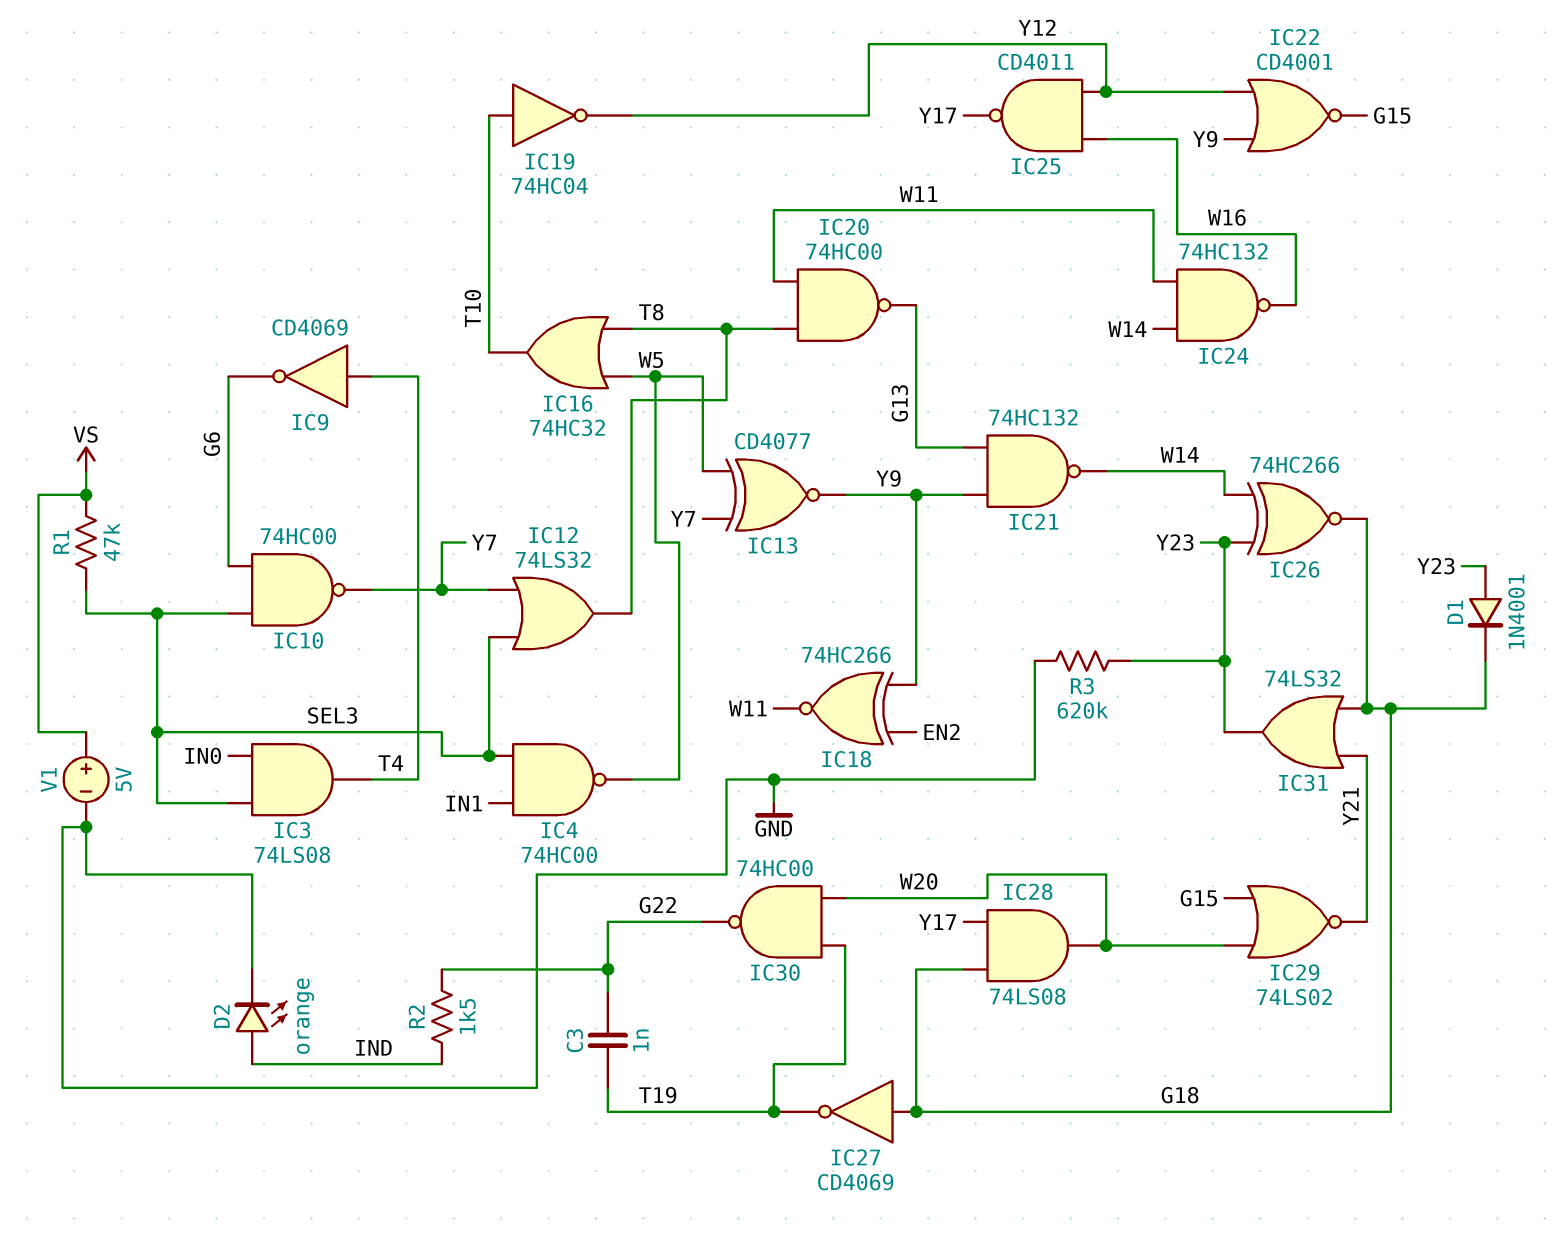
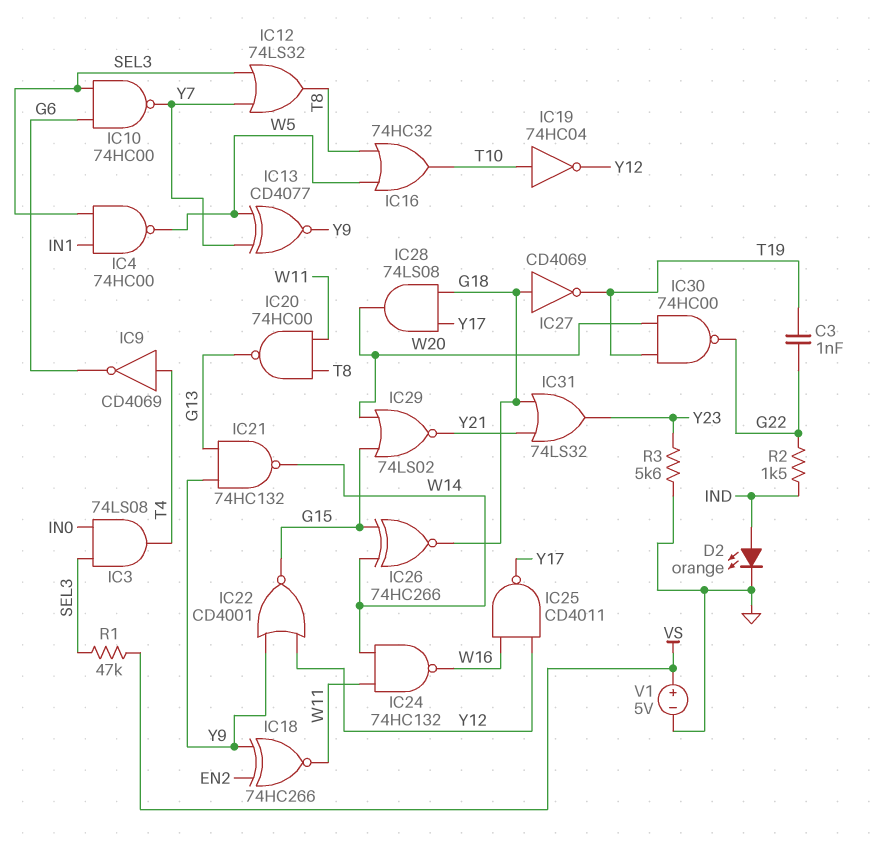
D1: diode 1N4001 (A Y23, K G18) -> none
IC26: XNOR 74HC266 (in W14, in Y23, out G18) -> XNOR 74HC266 (in G15, in W14, out G18)
R3: 620k (GND, Y23) -> 5.6k (GND, Y23)

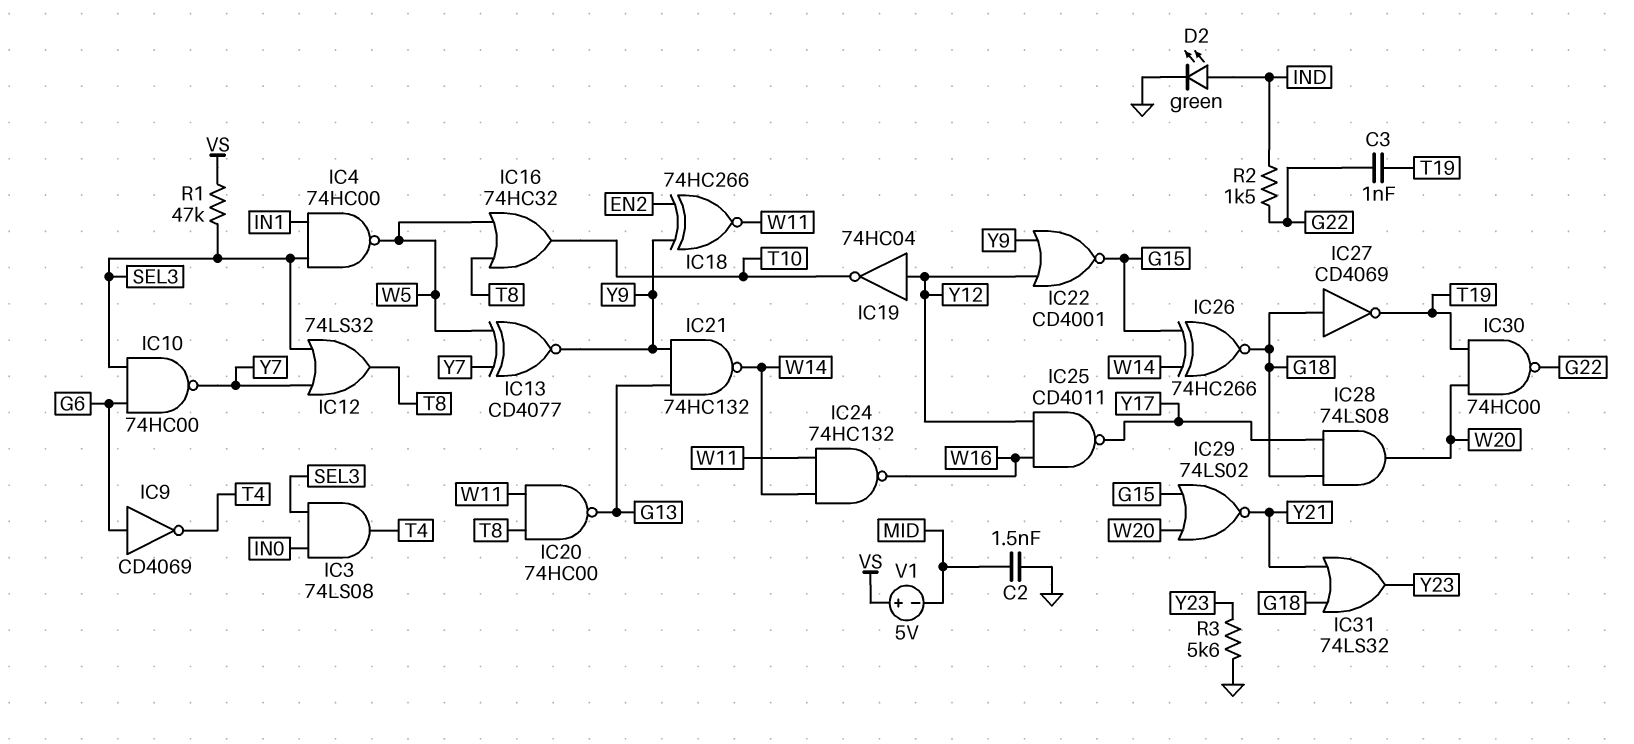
C2: none -> 1.5nF (GND, MID)
D2: LED orange (A IND, K GND) -> LED green (A IND, K GND)
IC9: NOT CD4069 (in T4, out G6) -> NOT CD4069 (in G6, out T4)
IC19: NOT 74HC04 (in T10, out Y12) -> NOT 74HC04 (in Y12, out T10)
V1: 5V (plus VS, minus GND) -> 5V (plus VS, minus MID)

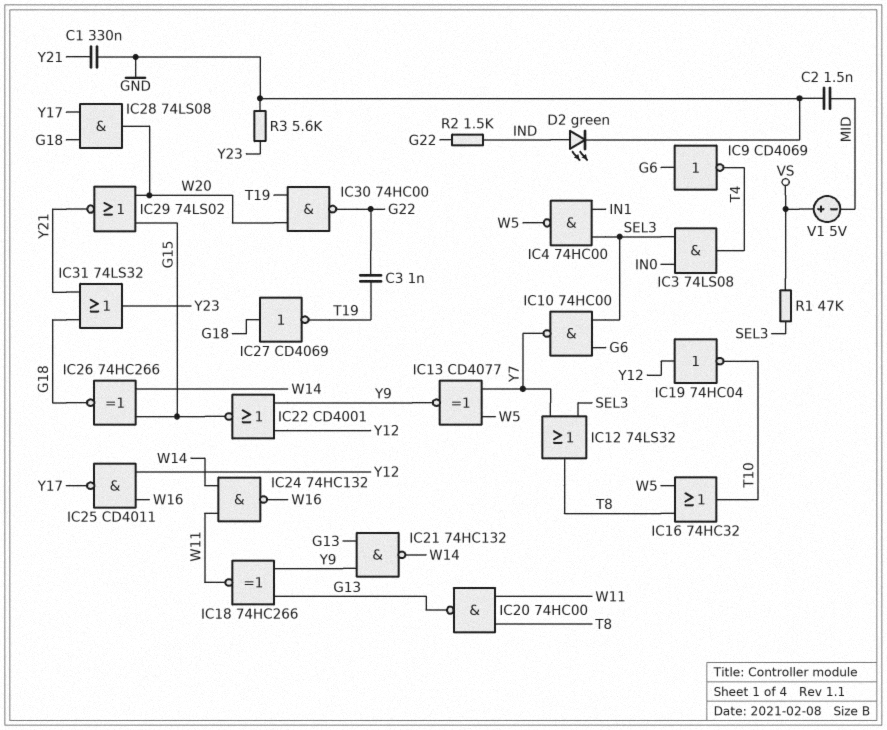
C1: none -> 330nF (GND, Y21)
IC18: XNOR 74HC266 (in EN2, in Y9, out W11) -> XNOR 74HC266 (in G13, in Y9, out W11)

